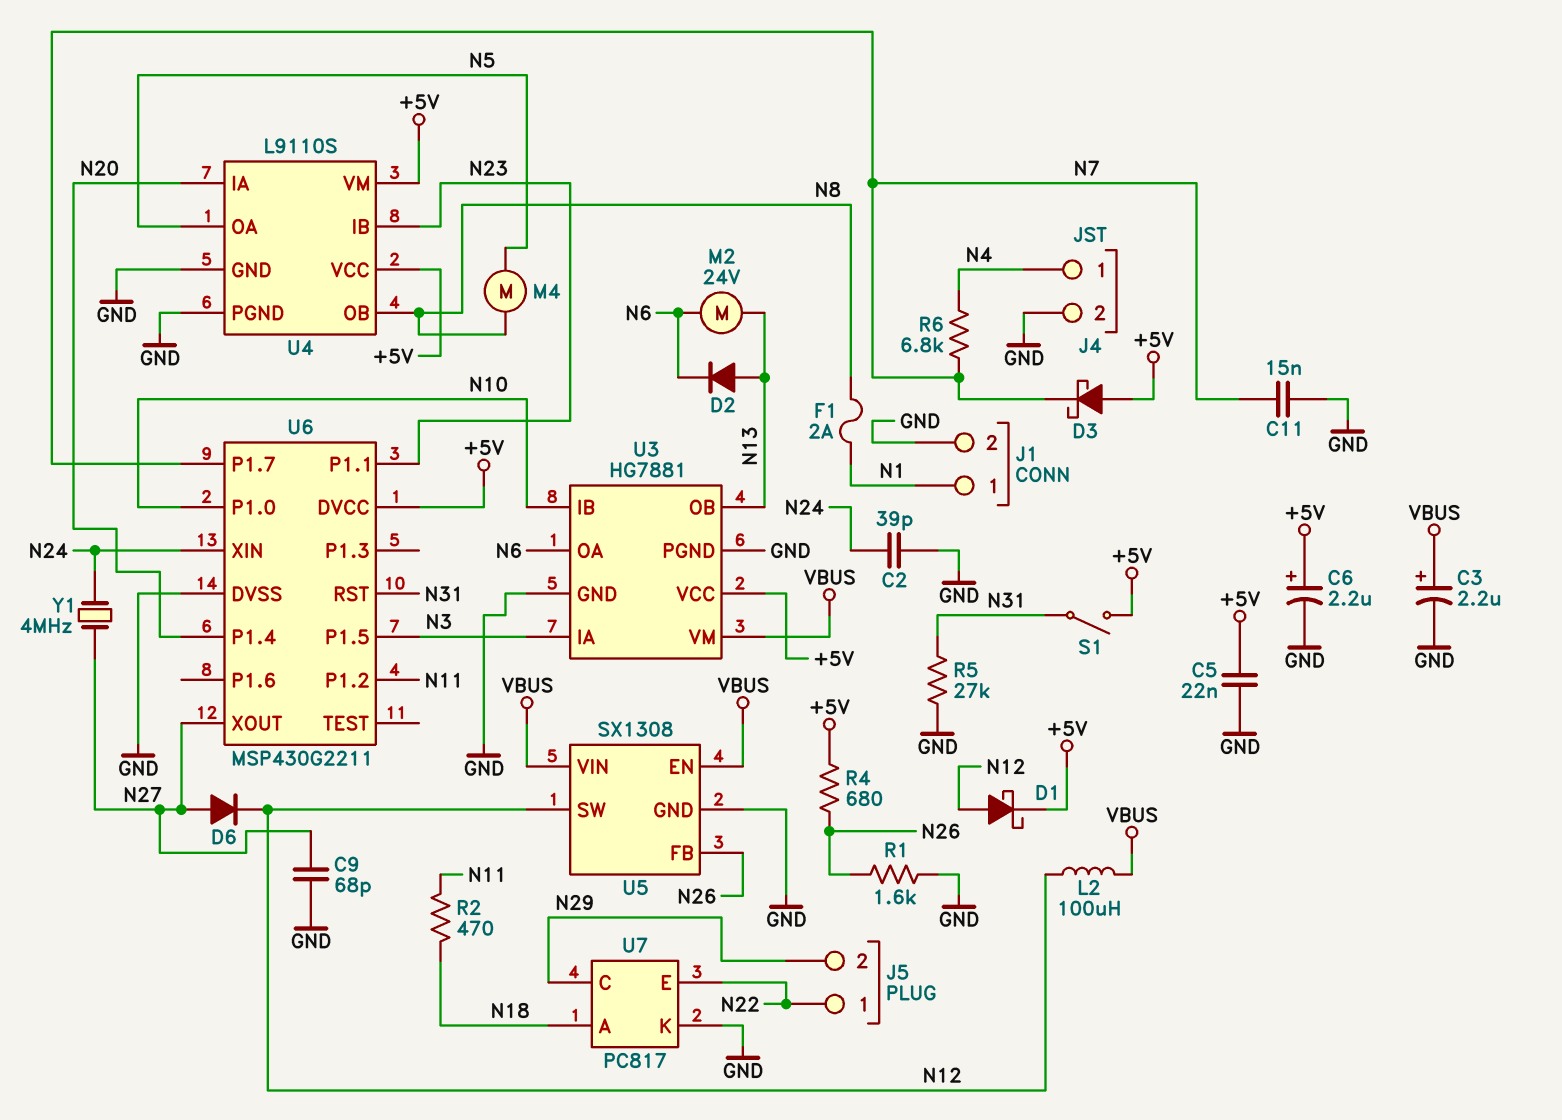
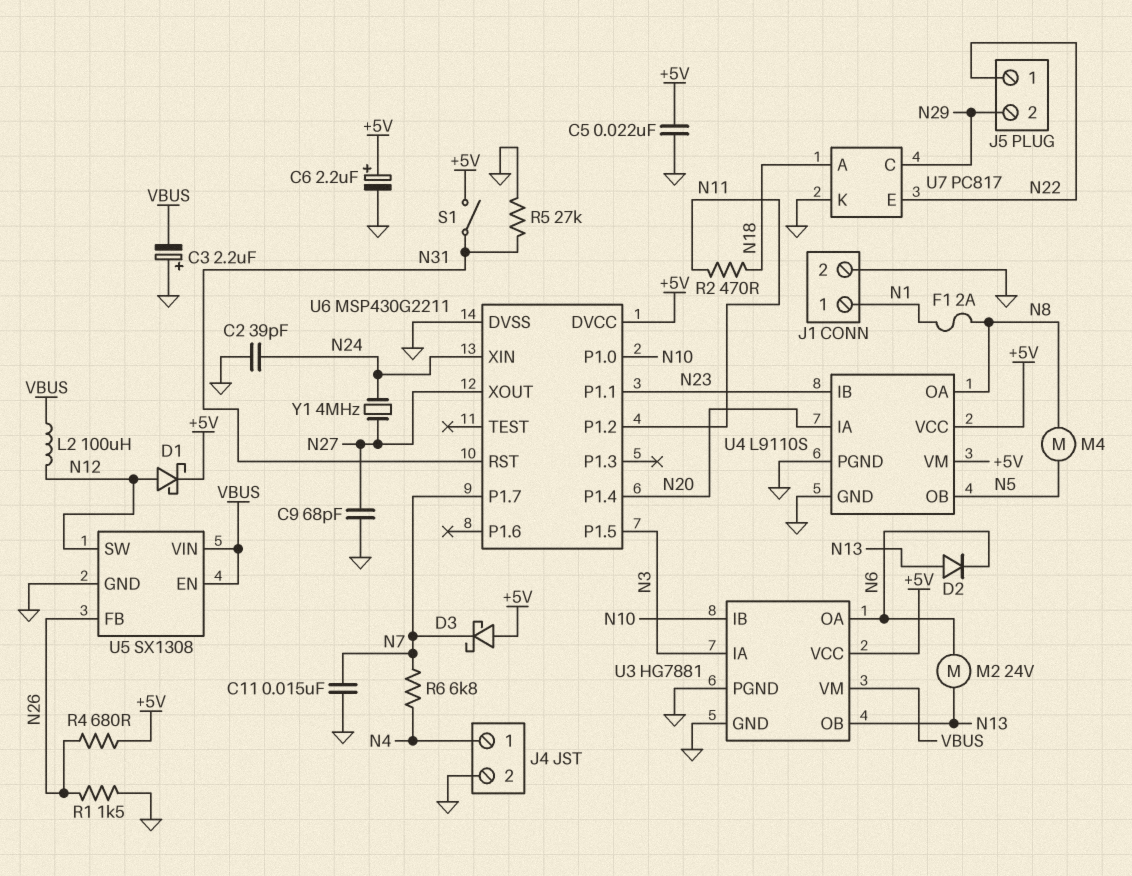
C3: 2.2uF (plus VBUS, minus GND) -> 2.2uF (plus GND, minus VBUS)
D6: diode (A N27, K N12) -> none
R1: 1.6k (GND, N26) -> 1.5k (GND, N26)
U4 pin OA: N5 -> N8
U4 pin OB: N8 -> N5

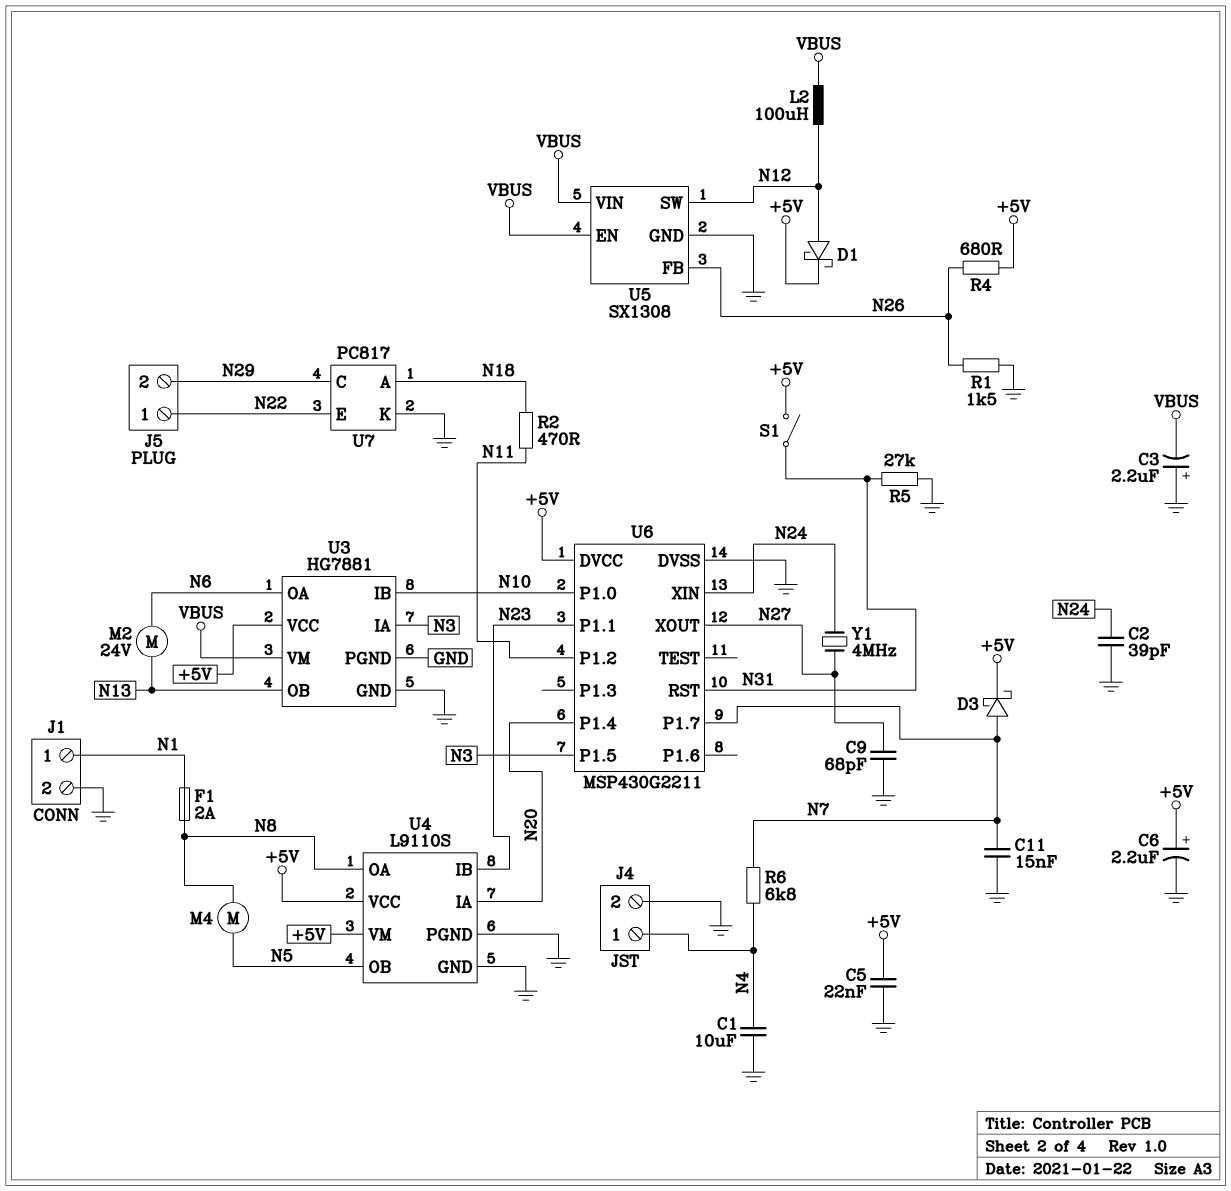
C1: none -> 10uF (GND, N4)
D2: diode (A N13, K N6) -> none
D3: schottky (A +5V, K N7) -> schottky (A N7, K +5V)

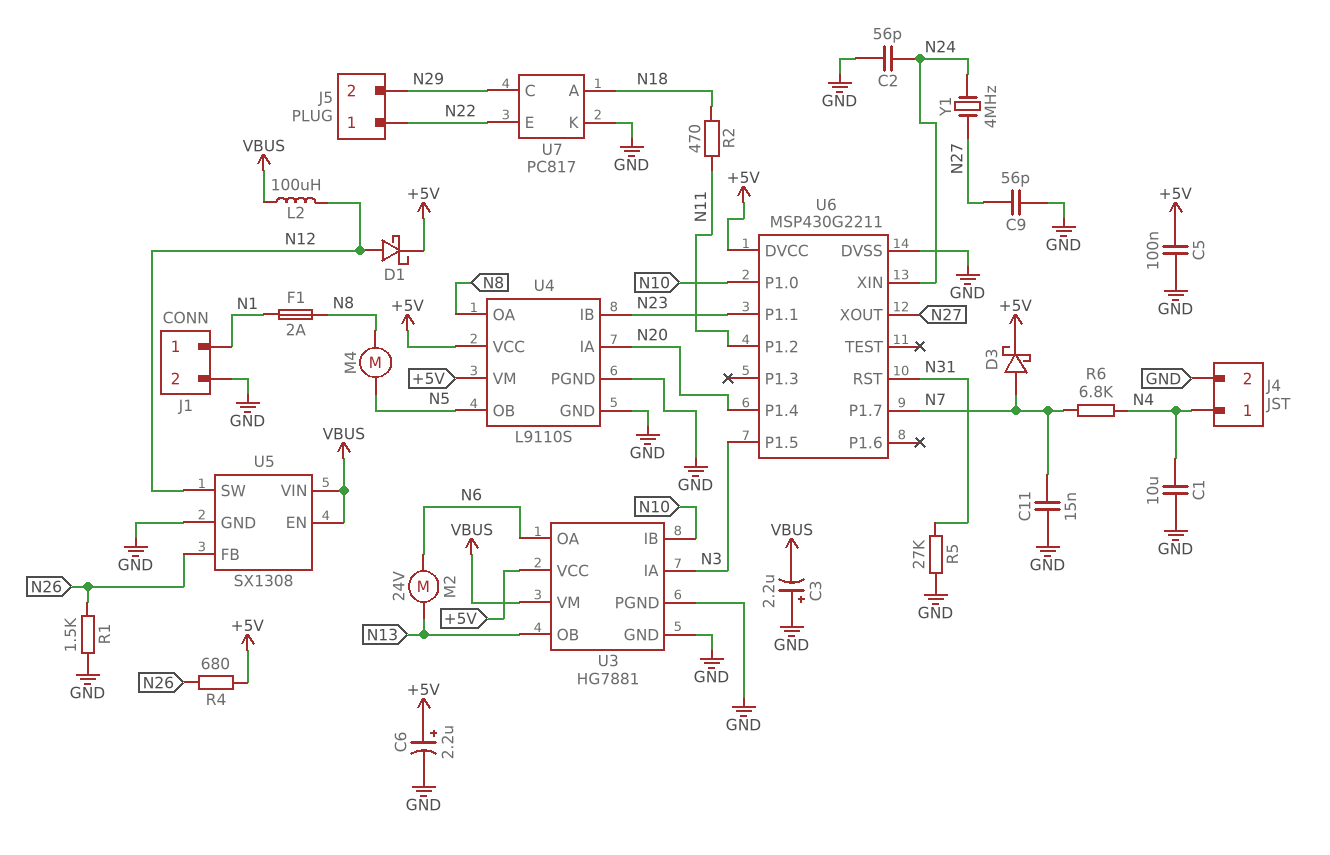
C2: 39pF (GND, N24) -> 56pF (GND, N24)
C5: 22nF (+5V, GND) -> 100nF (+5V, GND)
C9: 68pF (GND, N27) -> 56pF (GND, N27)
S1: switch (+5V, N31) -> none

